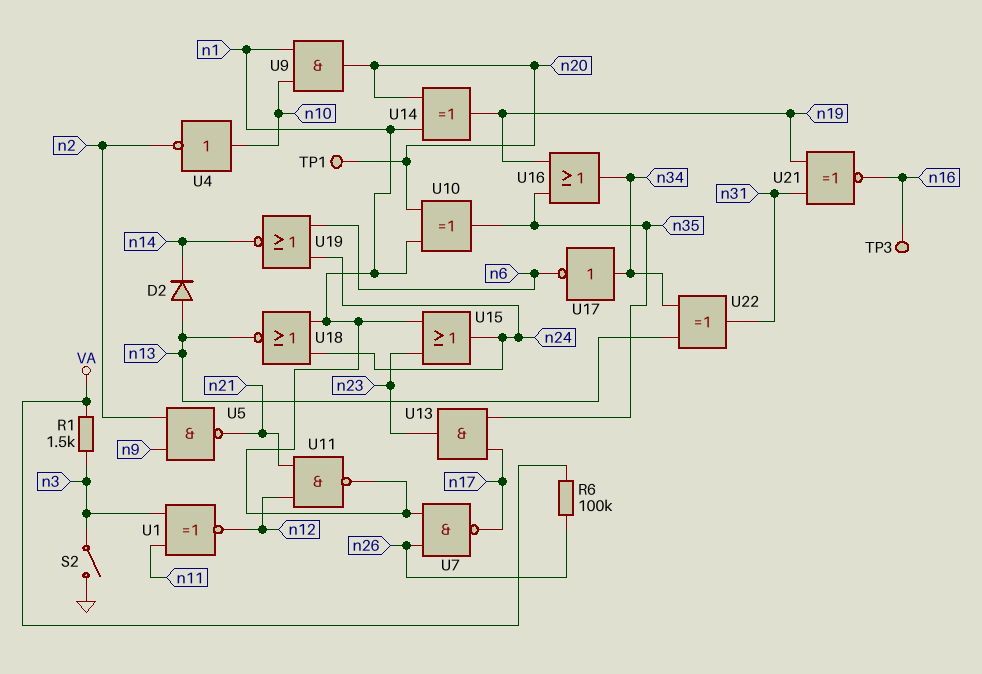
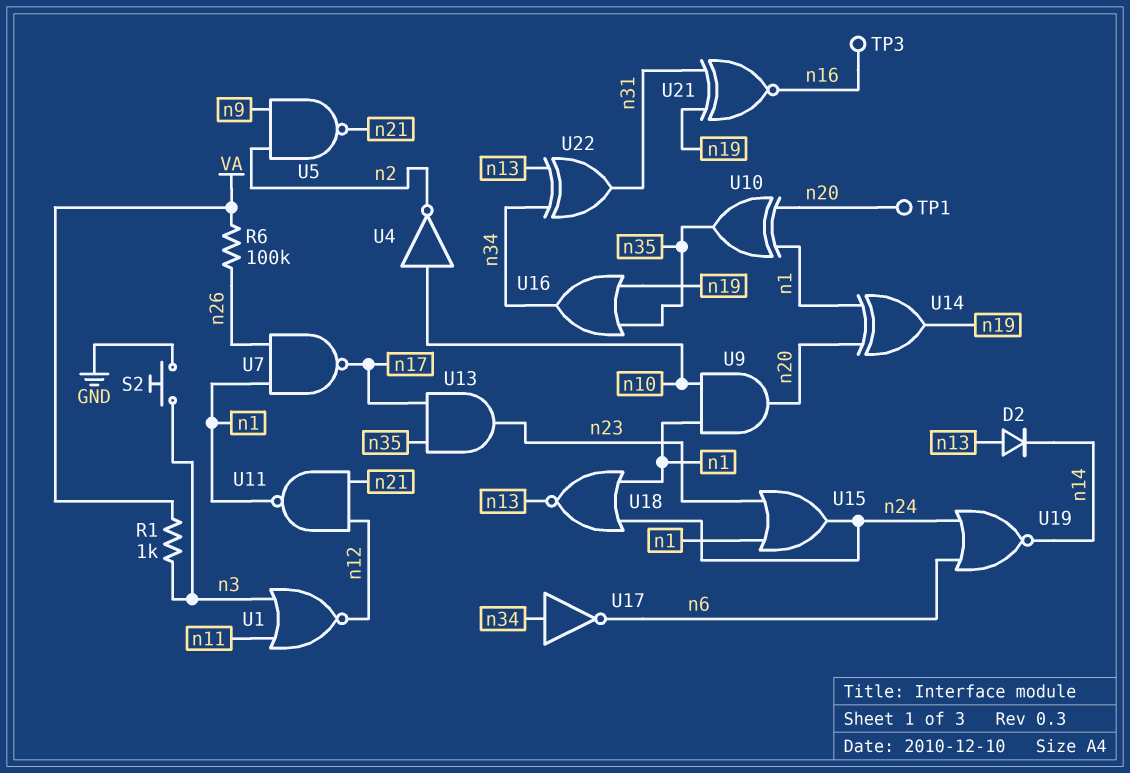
R1: 1.5k (VA, n3) -> 1k (VA, n3)
S2: switch (GND, n3) -> button (GND, n3)
U1: XNOR (in n3, in n11, out n12) -> NOR (in n3, in n11, out n12)

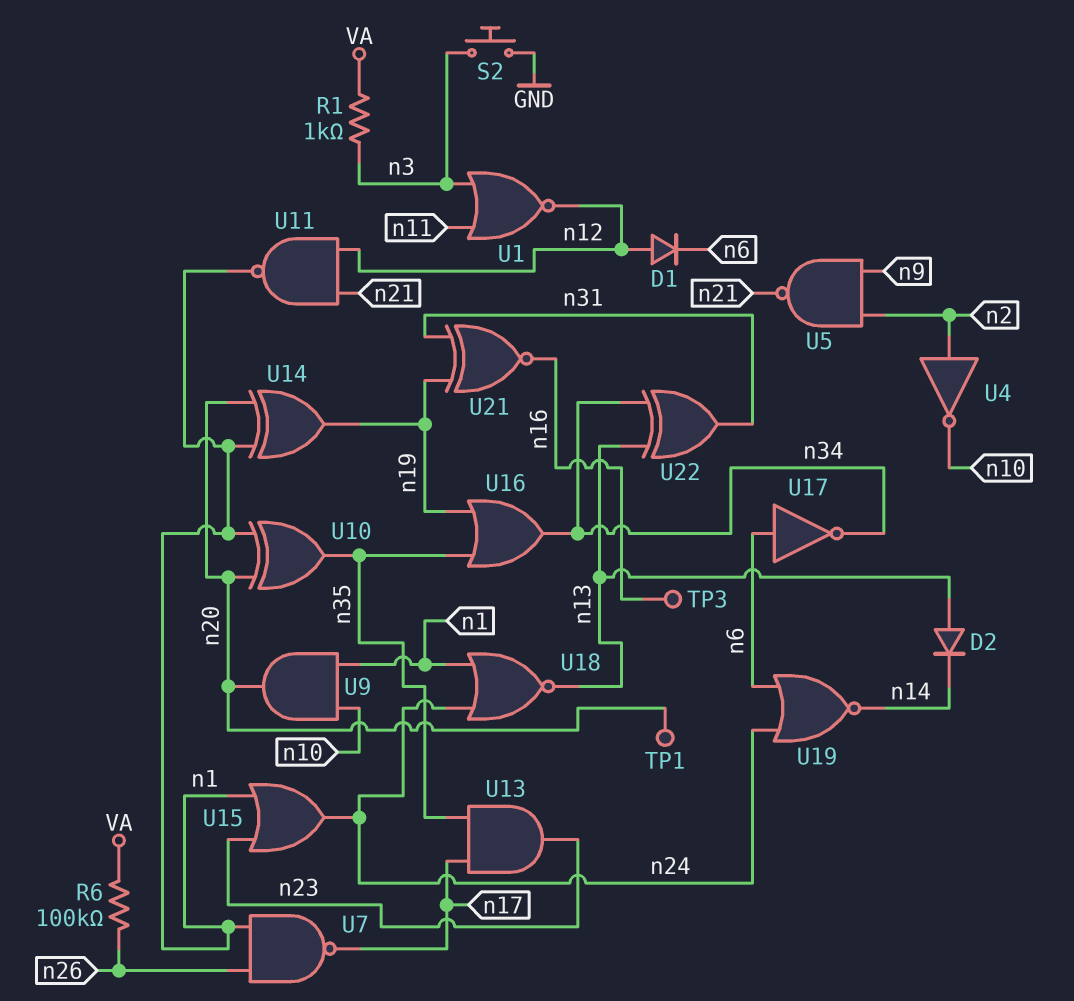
D1: none -> diode (A n12, K n6)
U4: NOT (in n10, out n2) -> NOT (in n2, out n10)
U17: NOT (in n34, out n6) -> NOT (in n6, out n34)

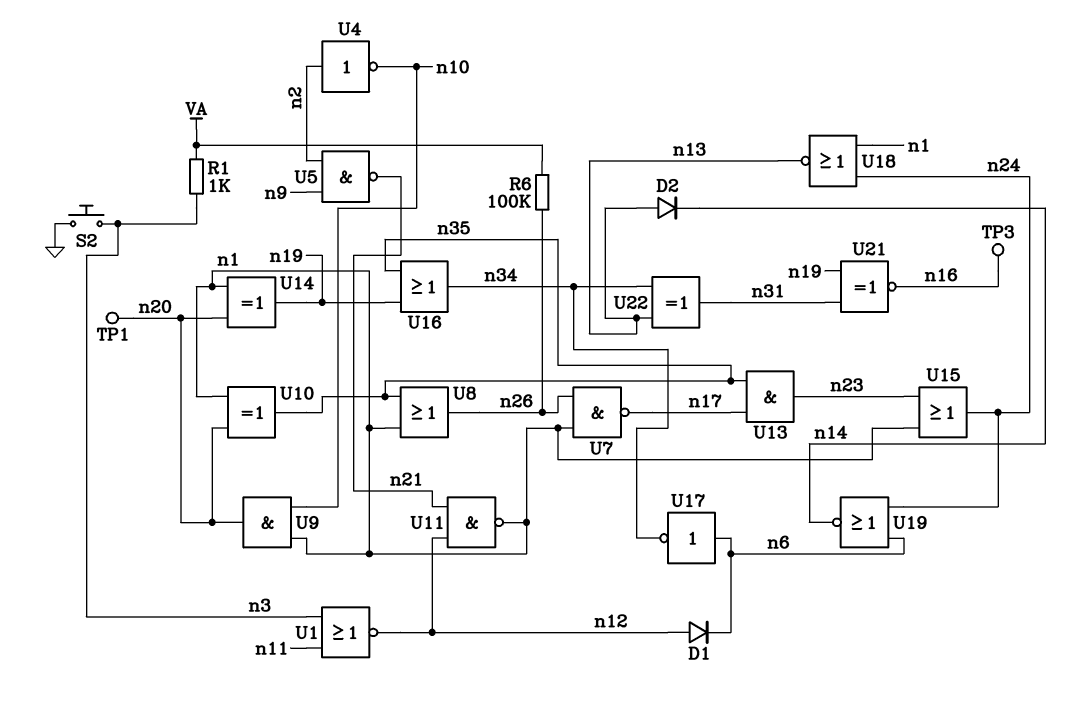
U8: none -> OR (in n1, in n35, out n26)

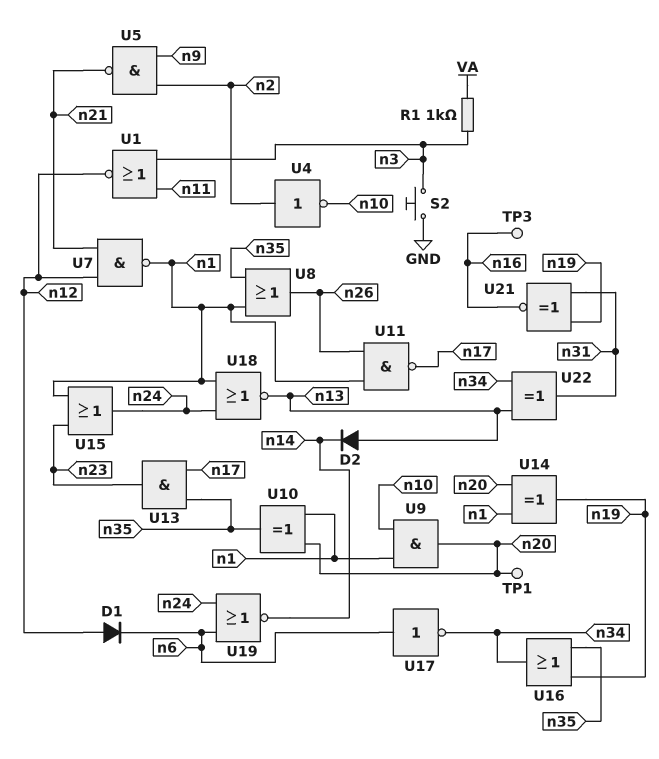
R6: 100k (VA, n26) -> none
U7: NAND (in n1, in n26, out n17) -> NAND (in n12, in n21, out n1)
U11: NAND (in n12, in n21, out n1) -> NAND (in n1, in n26, out n17)

